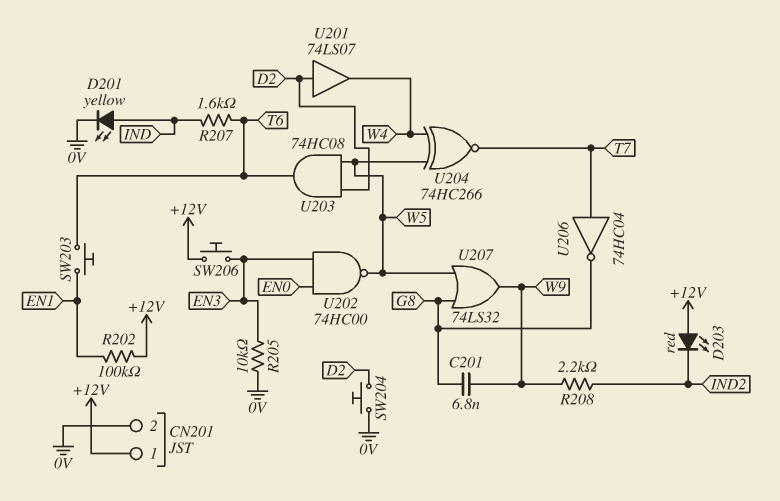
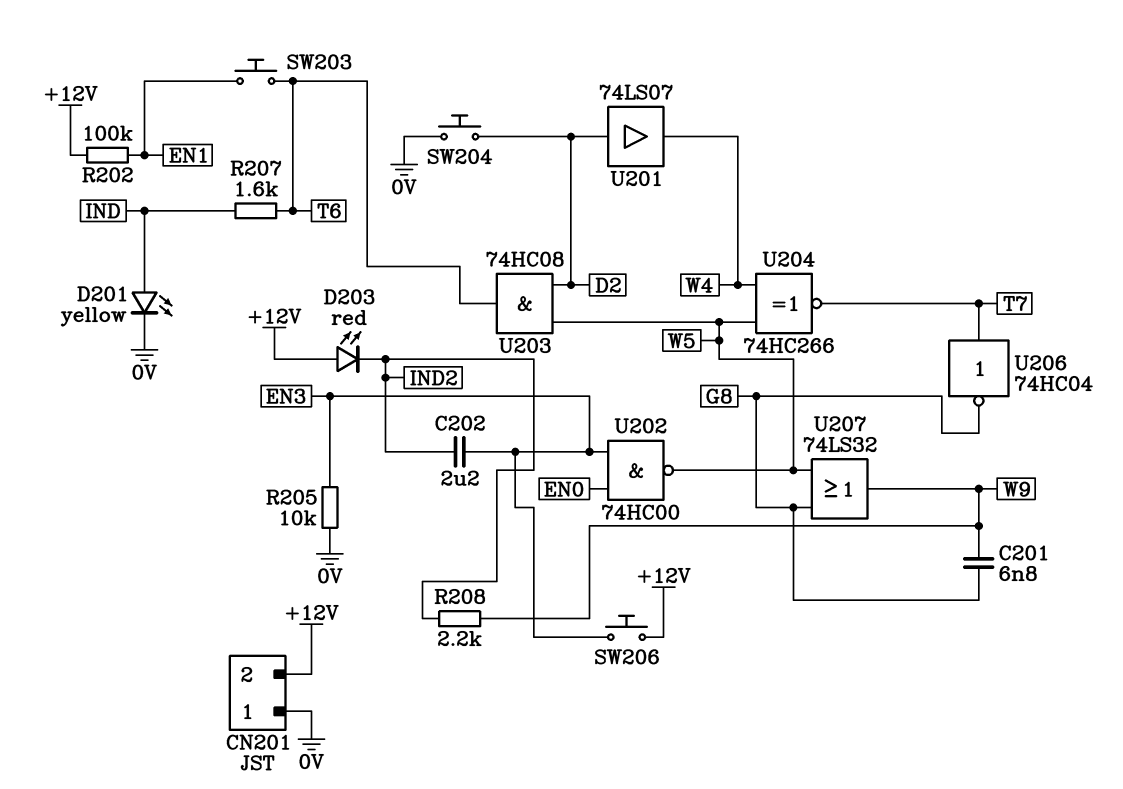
C202: none -> 2.2uF (EN3, IND2)
CN201 pin 1: +12V -> 0V
CN201 pin 2: 0V -> +12V

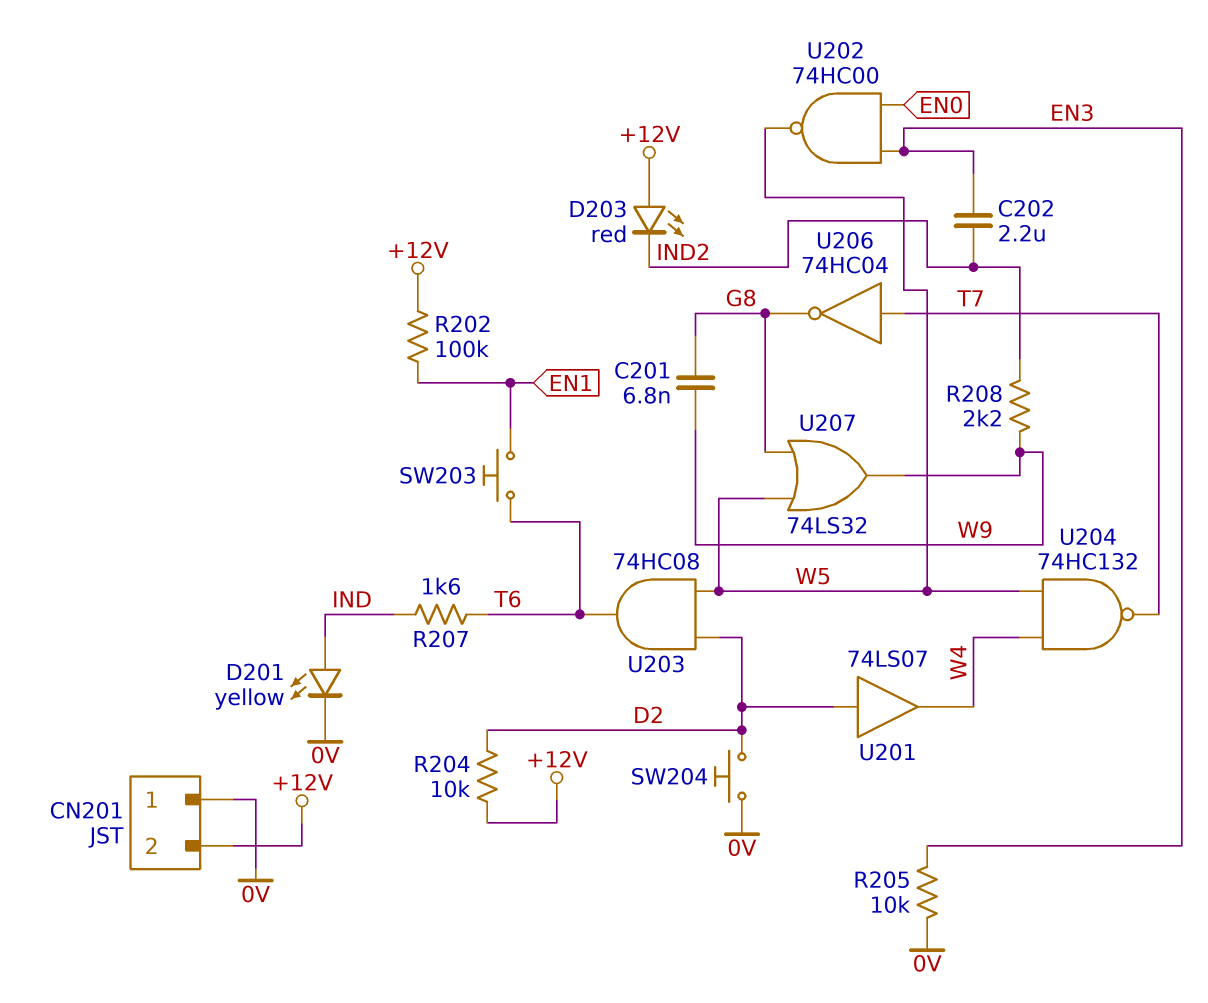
R204: none -> 10k (+12V, D2)
SW206: button (+12V, EN3) -> none
U204: XNOR 74HC266 (in W4, in W5, out T7) -> NAND 74HC132 (in W4, in W5, out T7)

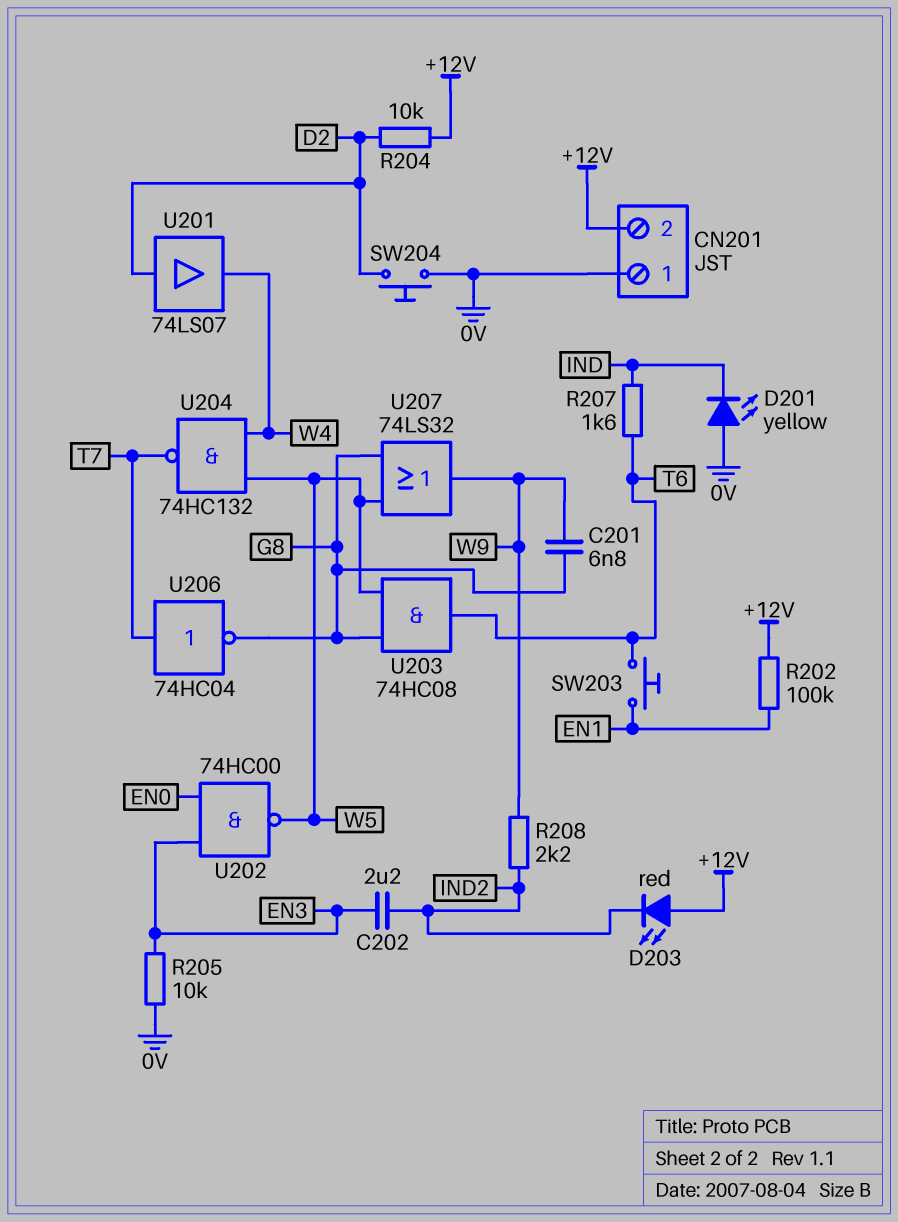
D201: LED yellow (A IND, K 0V) -> LED yellow (A 0V, K IND)
U203: AND 74HC08 (in D2, in W5, out T6) -> AND 74HC08 (in G8, in W5, out T6)

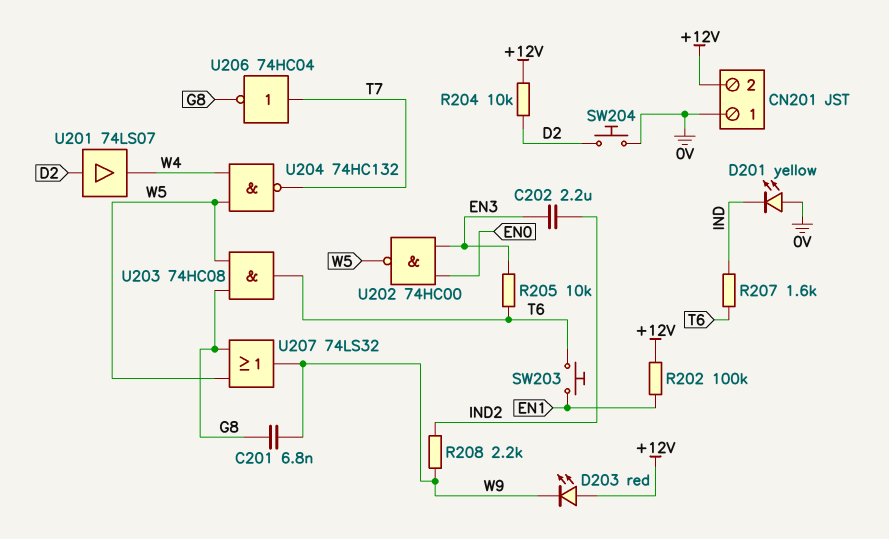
D203: LED red (A +12V, K IND2) -> LED red (A +12V, K W9)
R205: 10k (0V, EN3) -> 10k (EN3, T6)

